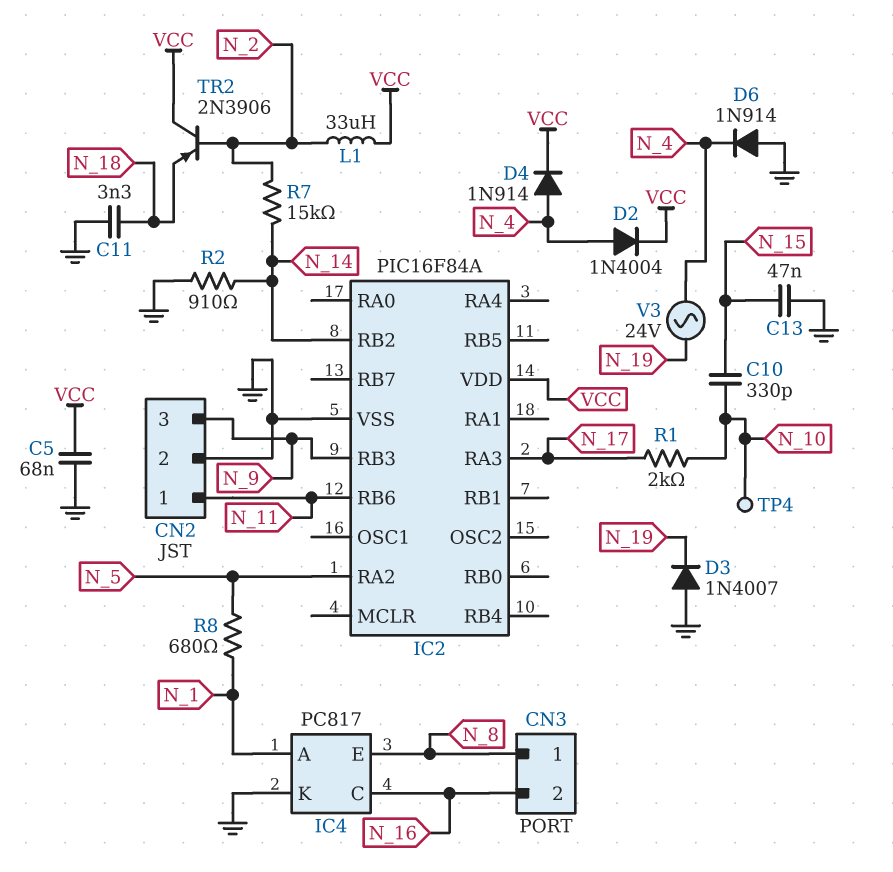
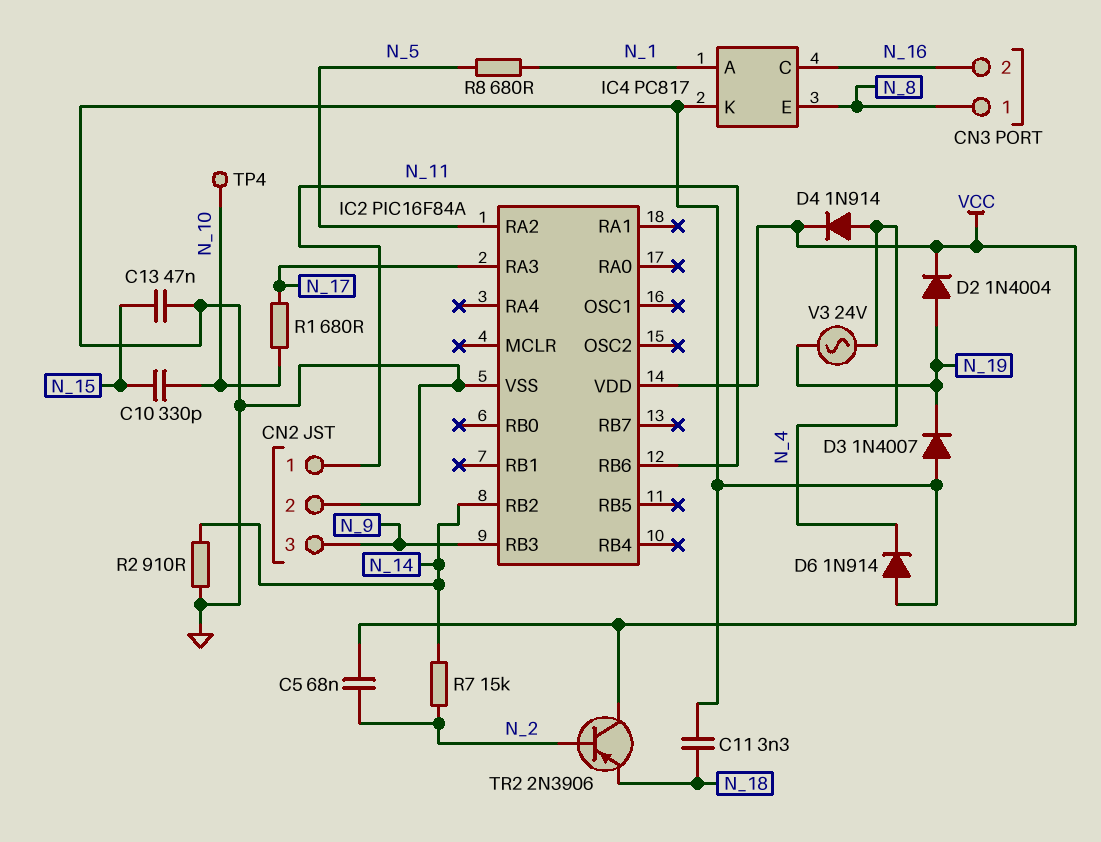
C5: 68nF (GND, VCC) -> 68nF (N_2, VCC)
D2: diode 1N4004 (A N_4, K VCC) -> diode 1N4004 (A N_19, K VCC)
L1: 33uH (N_2, VCC) -> none
R1: 2k (N_10, N_17) -> 680 (N_10, N_17)

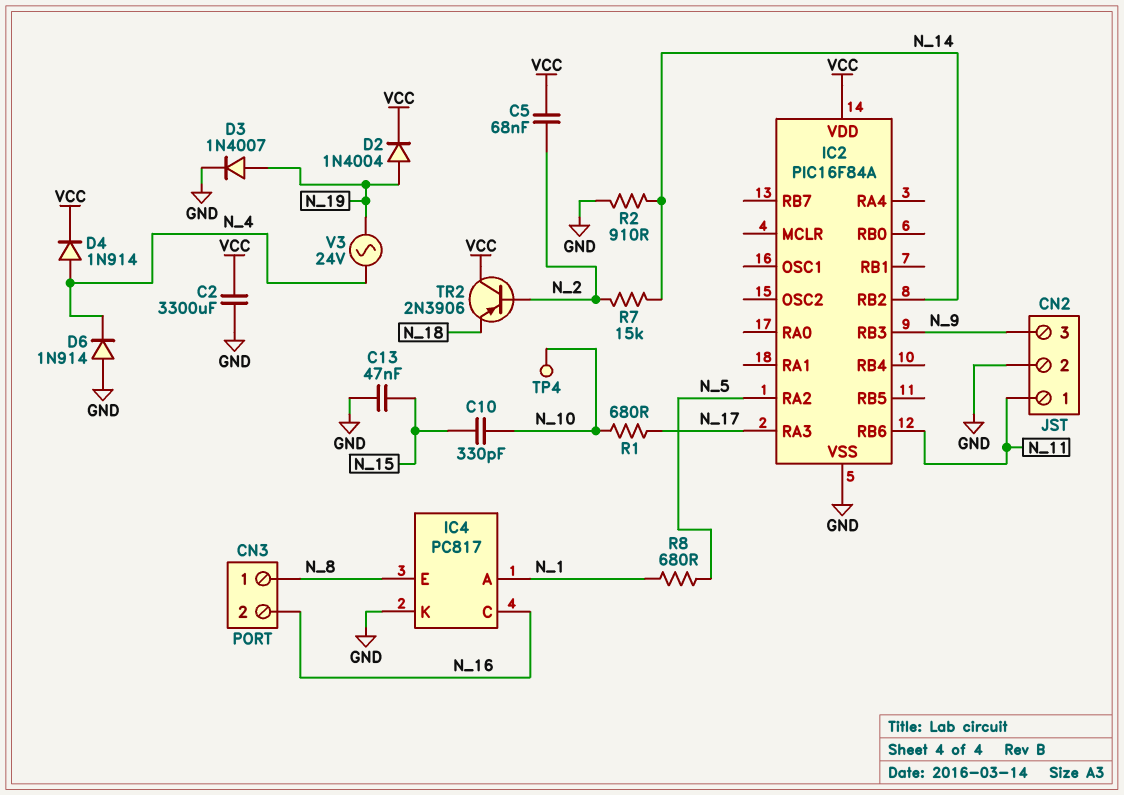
C2: none -> 3300uF (GND, VCC)
C11: 3.3nF (GND, N_18) -> none
D3: diode 1N4007 (A GND, K N_19) -> diode 1N4007 (A N_19, K GND)

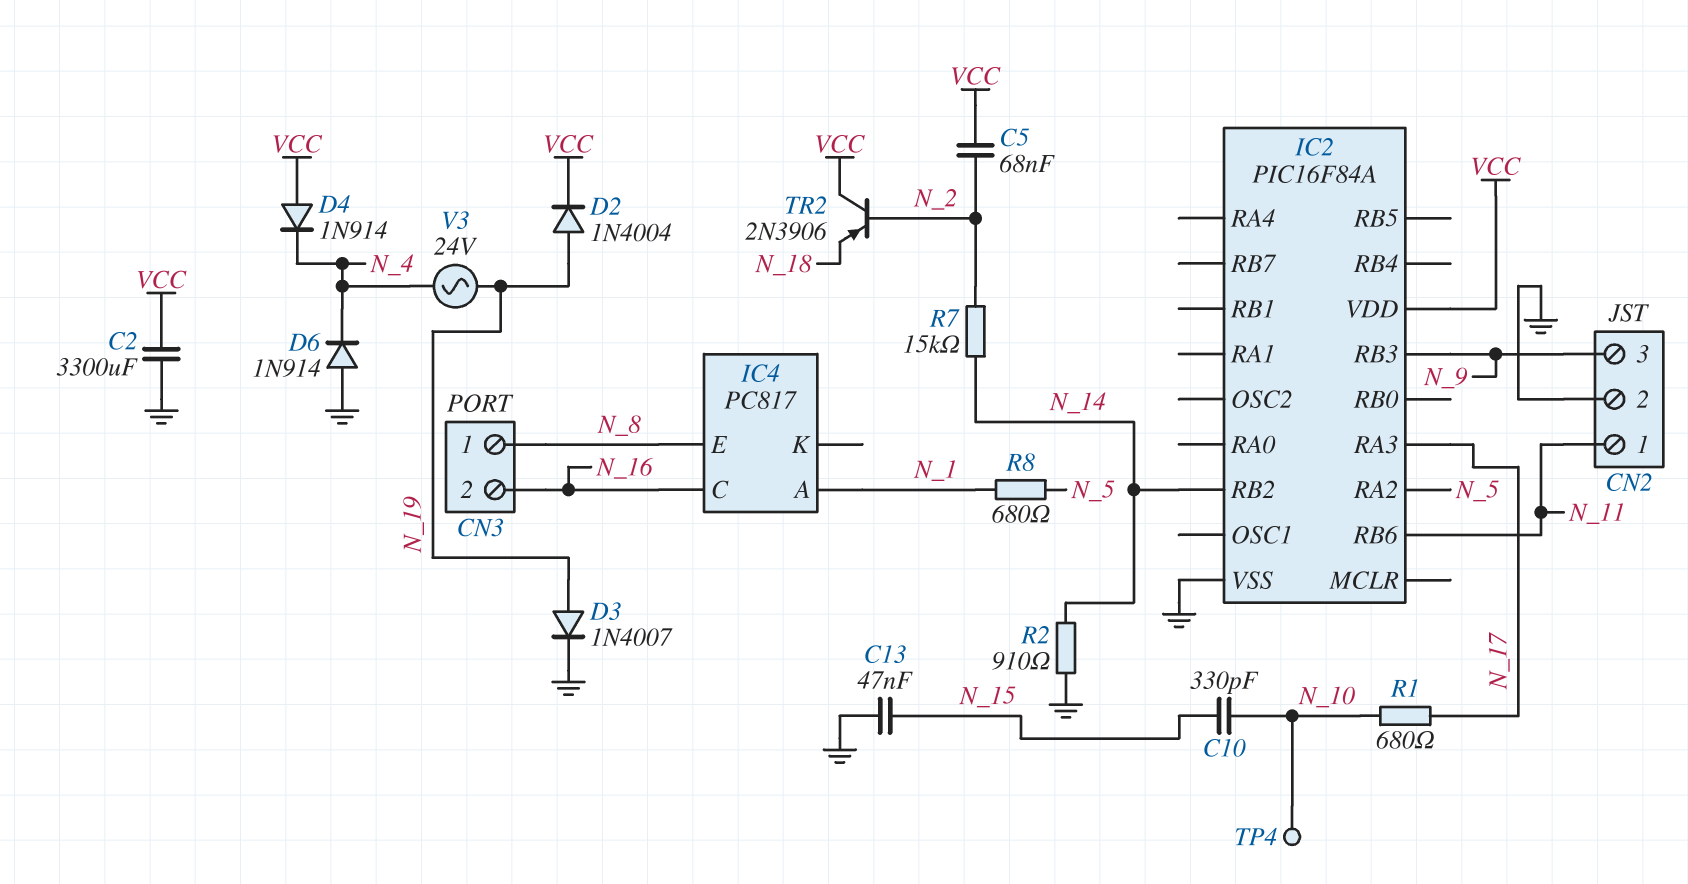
D4: diode 1N914 (A N_4, K VCC) -> diode 1N914 (A VCC, K N_4)
IC4 pin K: GND -> none

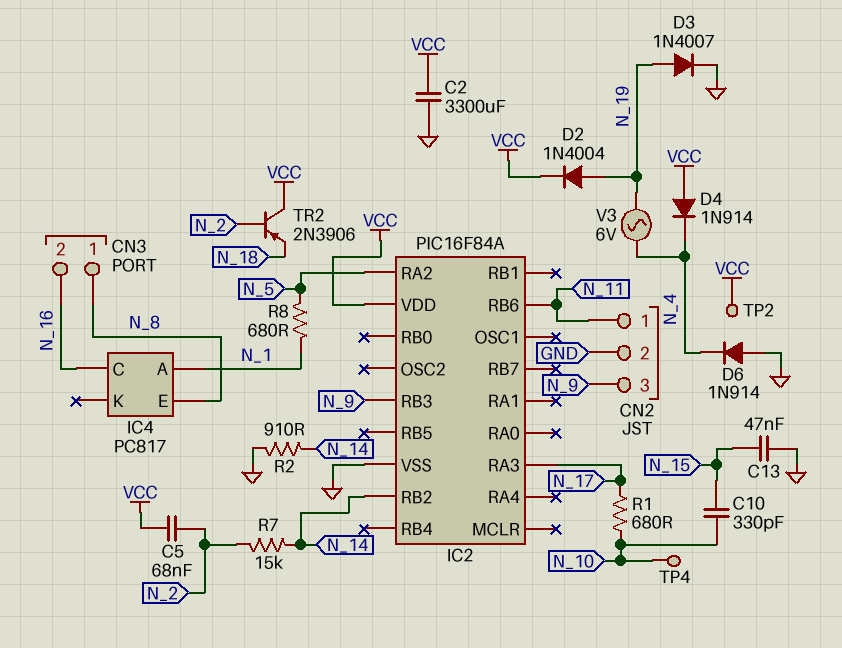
TP2: none -> test point (VCC)
V3: AC 24V (N_4, N_19) -> AC 6V (N_4, N_19)

